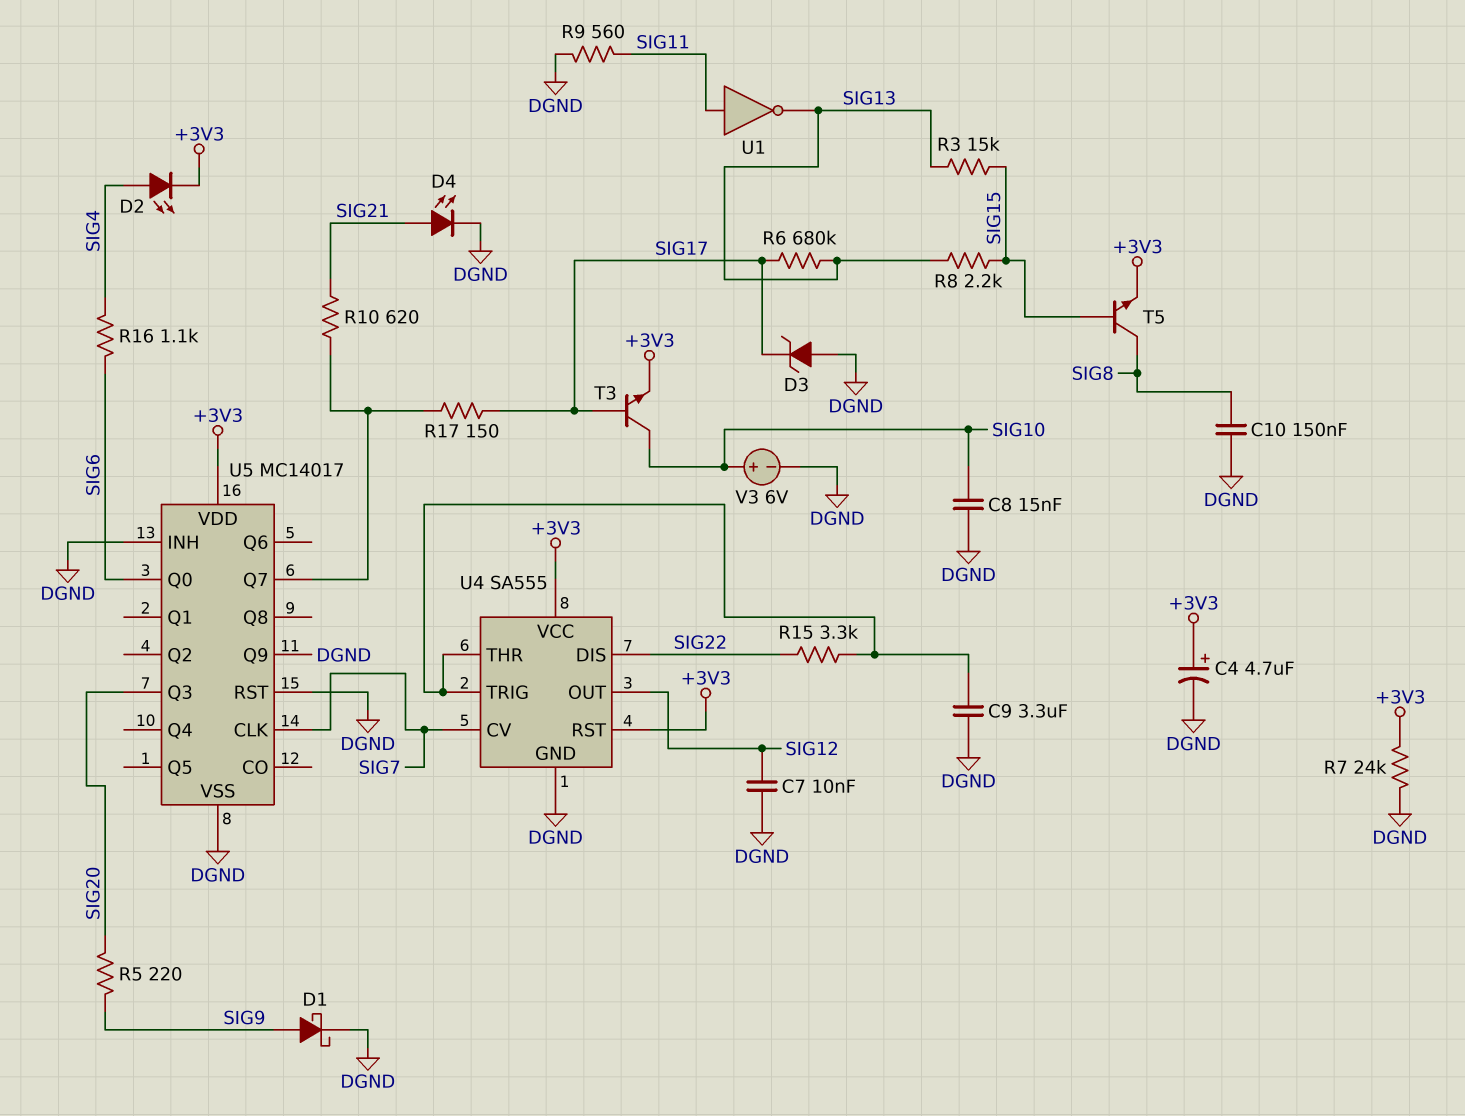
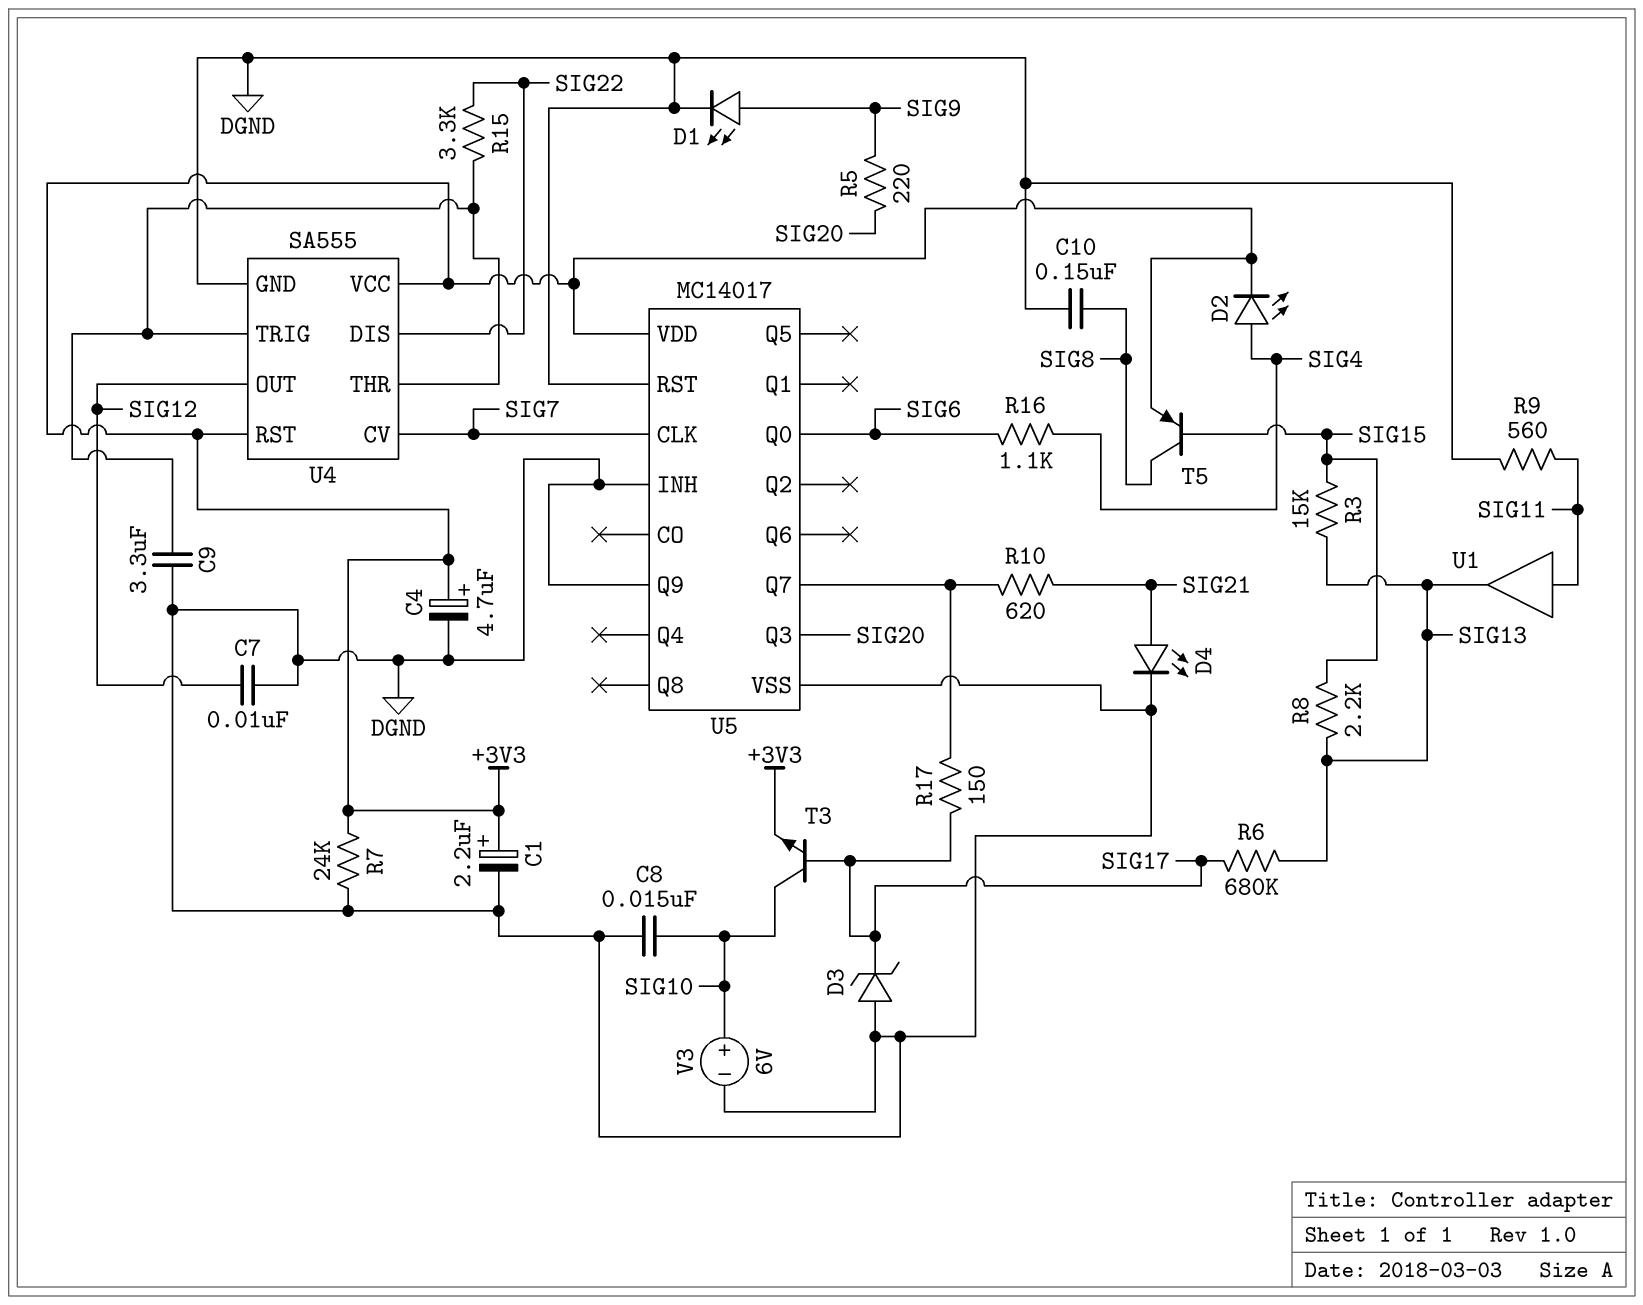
C1: none -> 2.2uF (plus +3V3, minus DGND)
D1: schottky (A SIG9, K DGND) -> LED (A SIG9, K DGND)
T5: NPN (B SIG15, C SIG8, E +3V3) -> PNP (B SIG15, C SIG8, E +3V3)
U1: NOT (in SIG11, out SIG13) -> buffer (in SIG11, out SIG13)

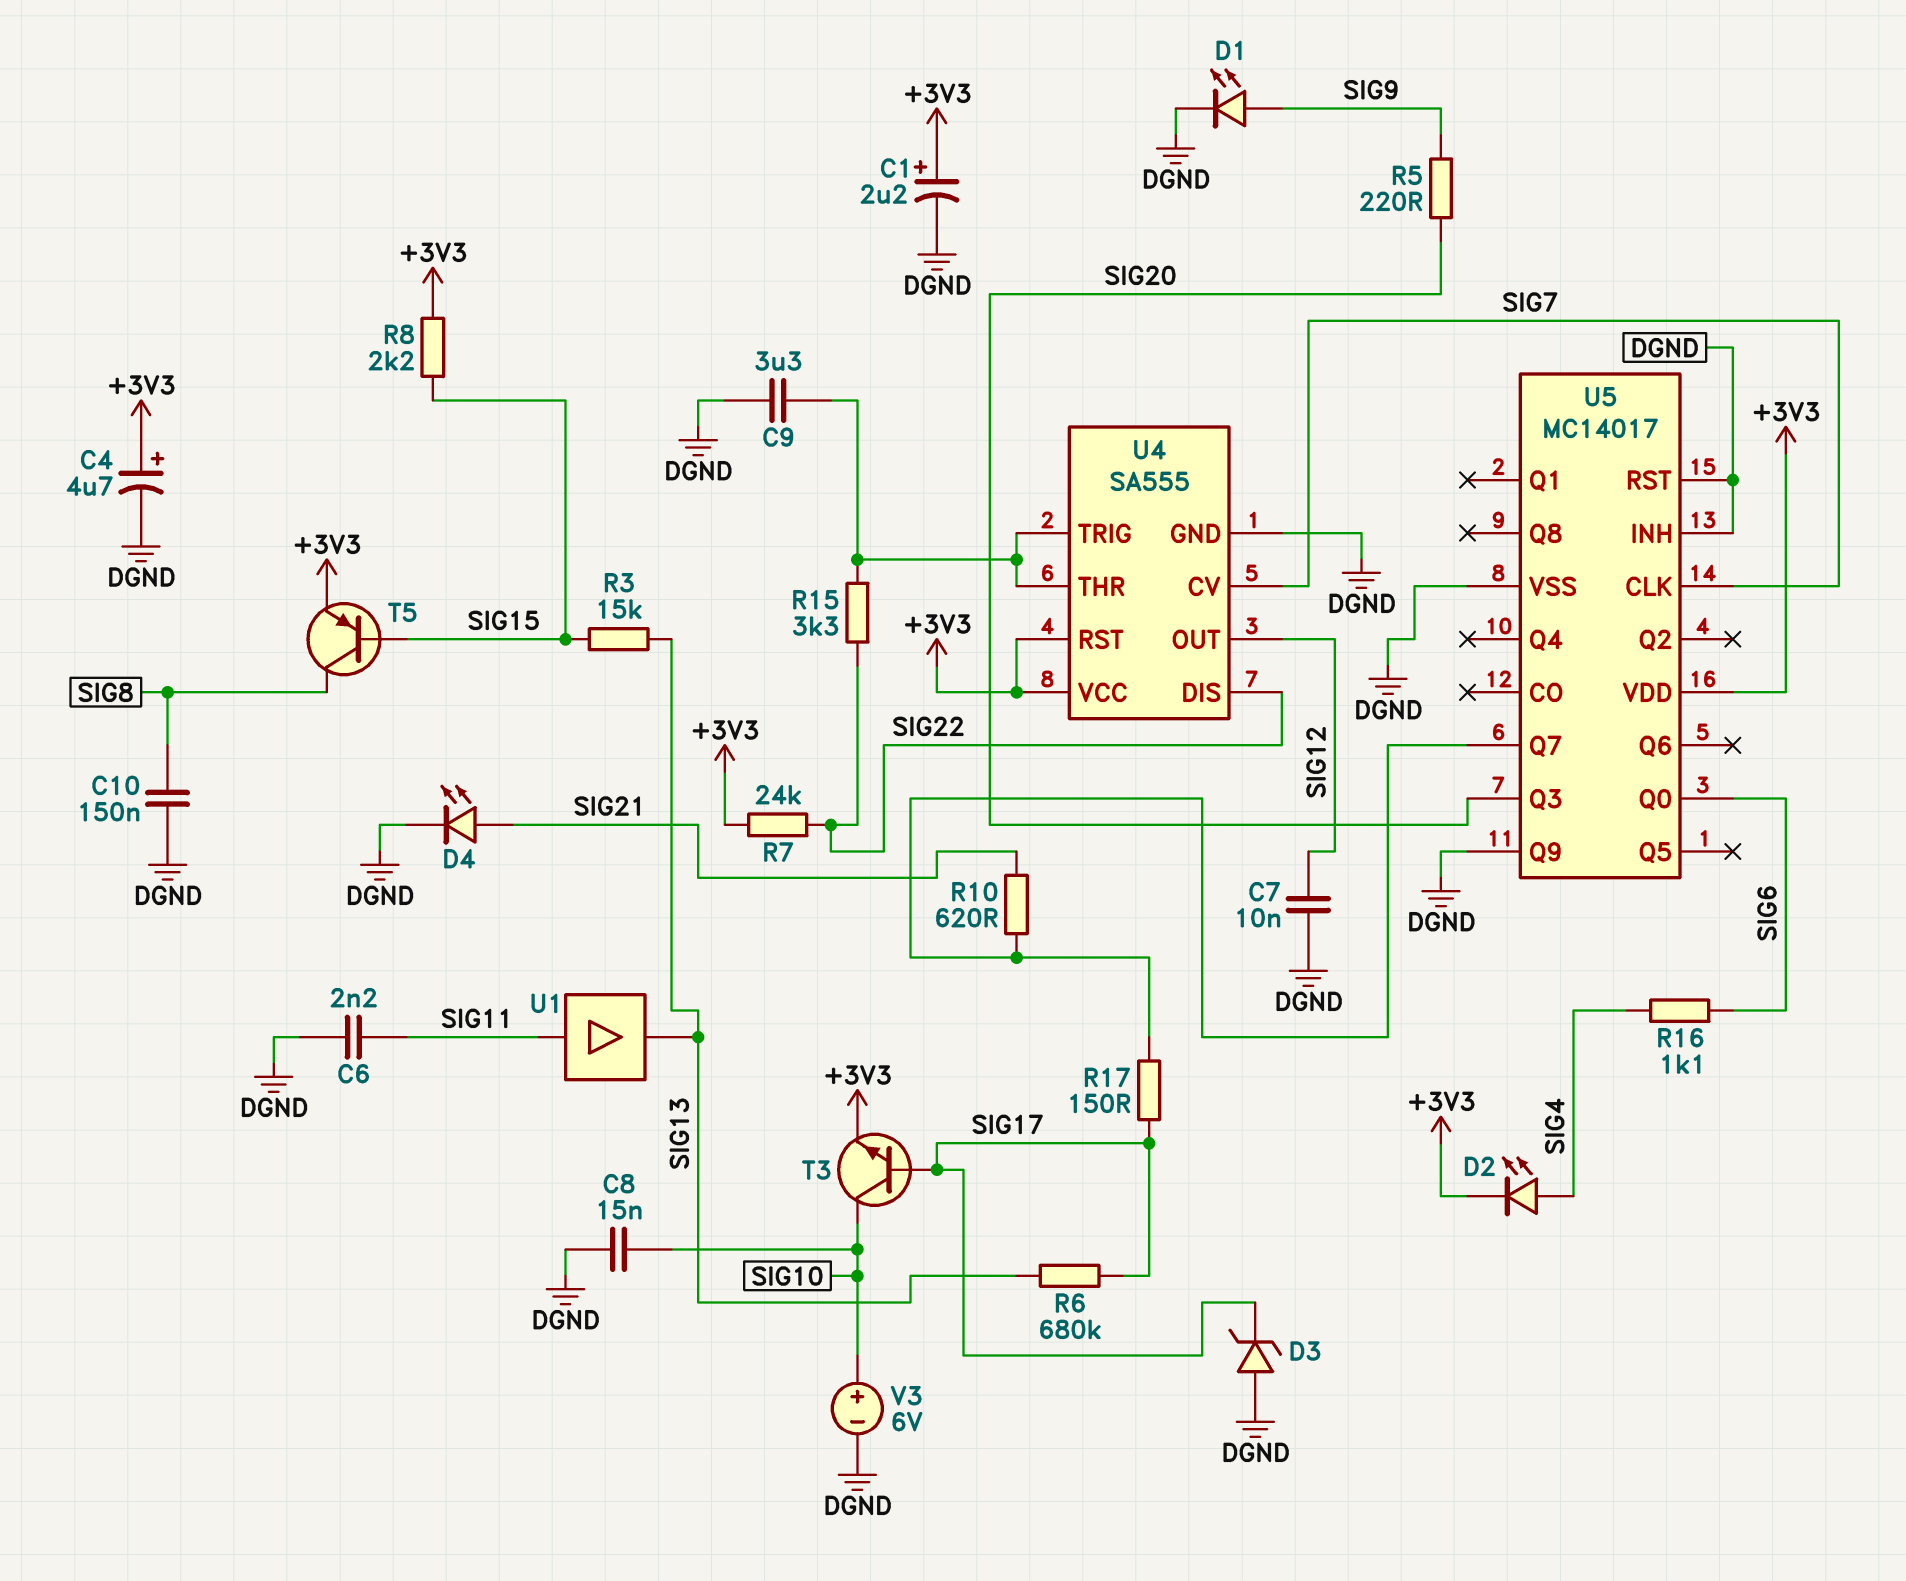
C6: none -> 2.2nF (DGND, SIG11)
R7: 24k (+3V3, DGND) -> 24k (+3V3, SIG22)
R8: 2.2k (SIG13, SIG15) -> 2.2k (+3V3, SIG15)
R9: 560 (DGND, SIG11) -> none

